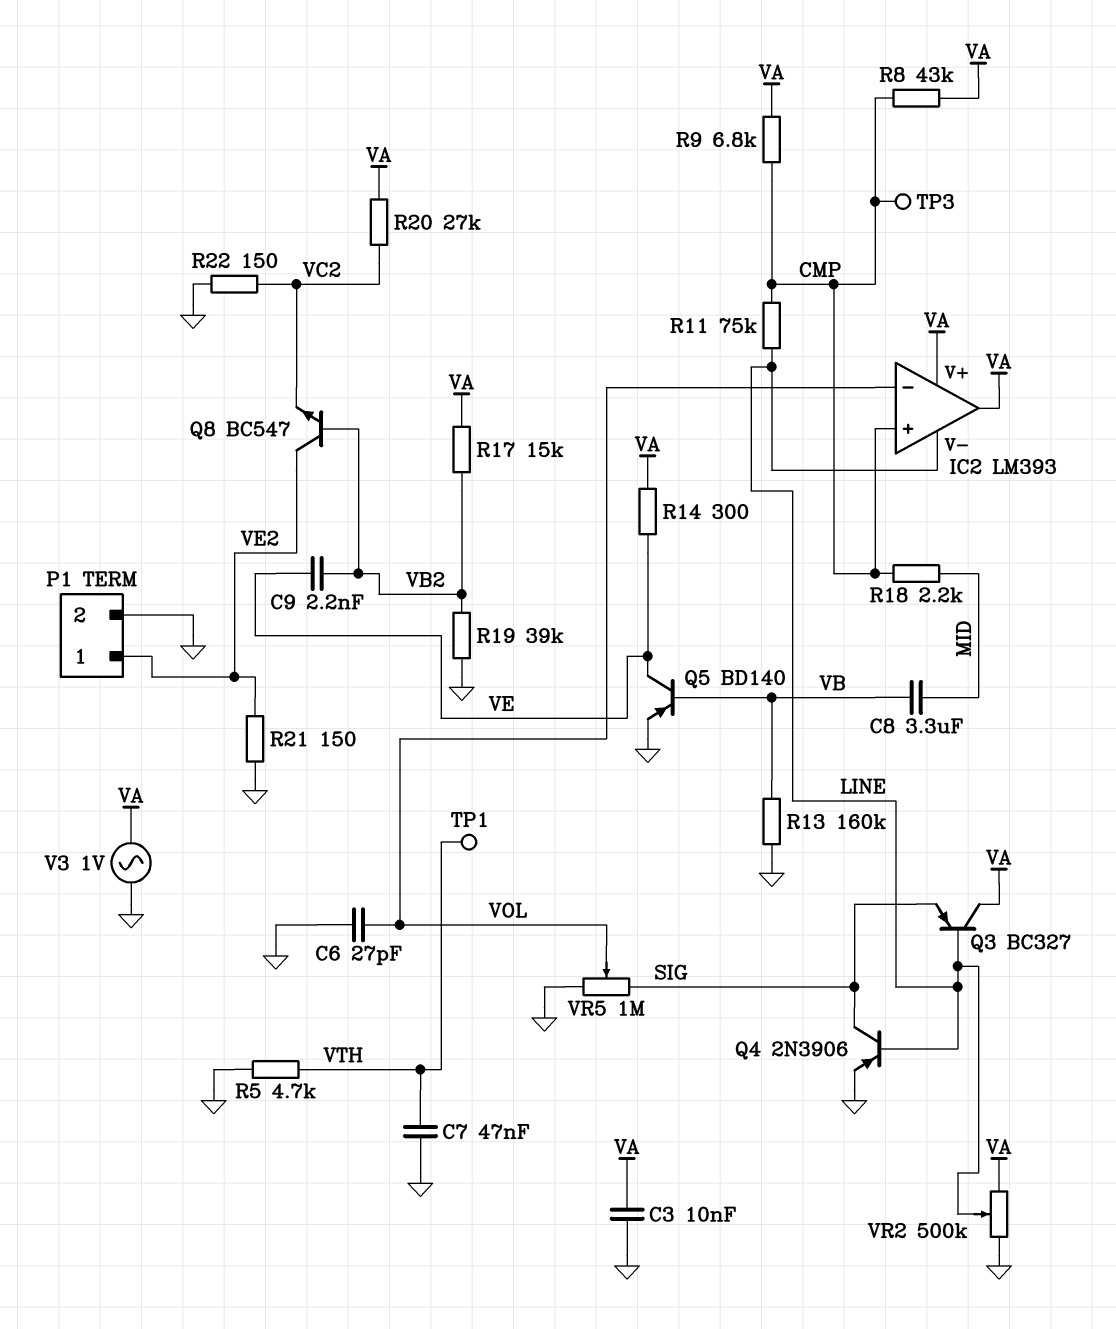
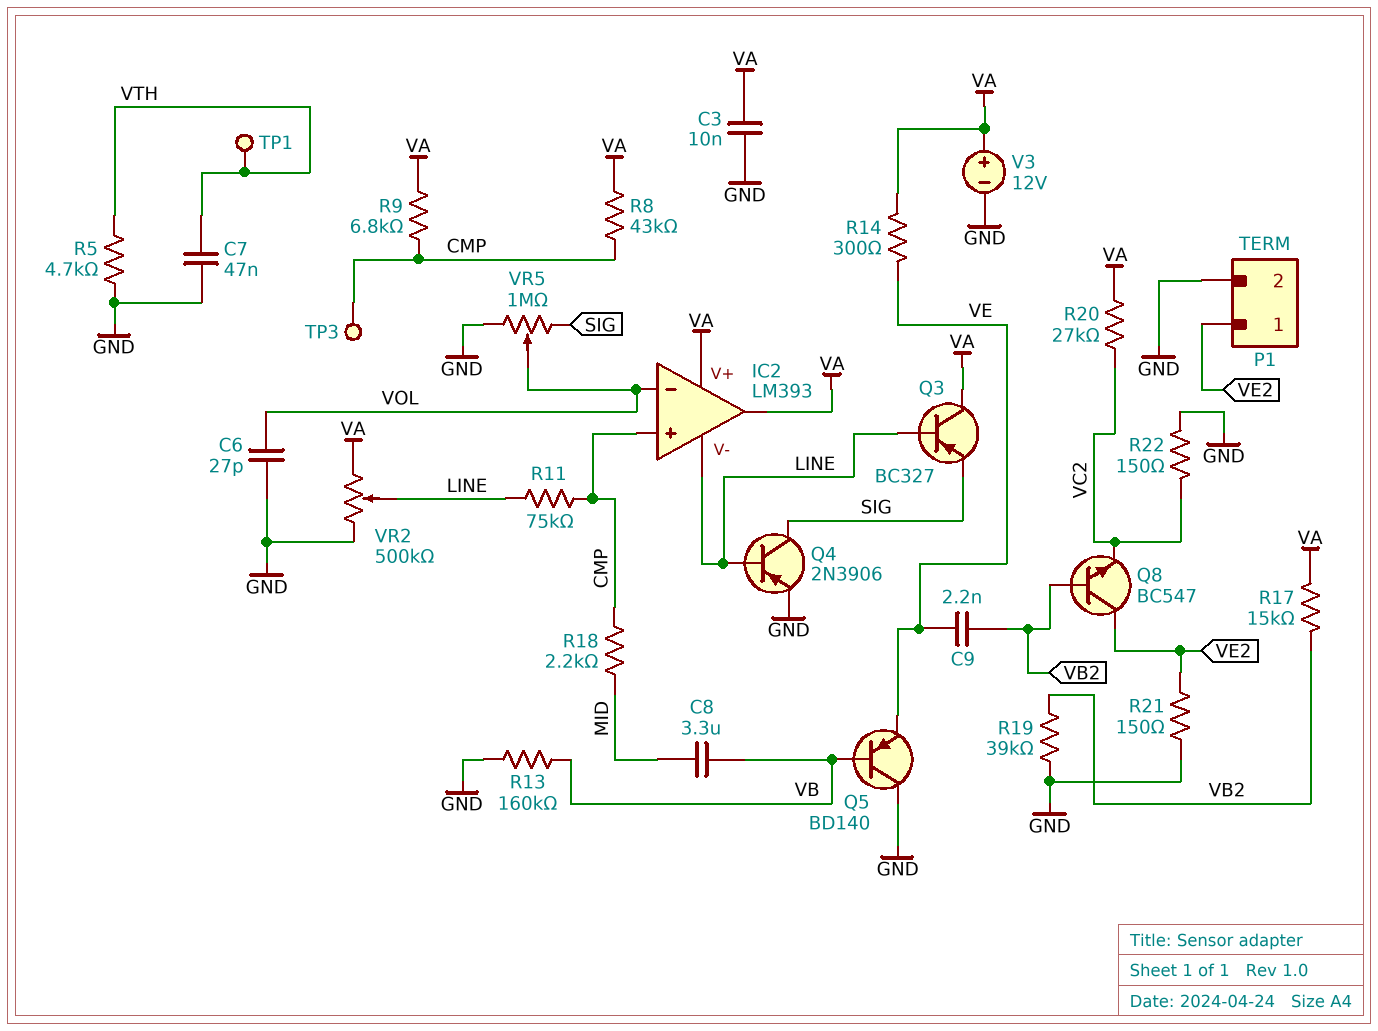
Q5: PNP BD140 (B VB, C VE, E GND) -> PNP BD140 (B VB, C GND, E VE)
V3: AC 1V (GND, VA) -> 12V (plus VA, minus GND)

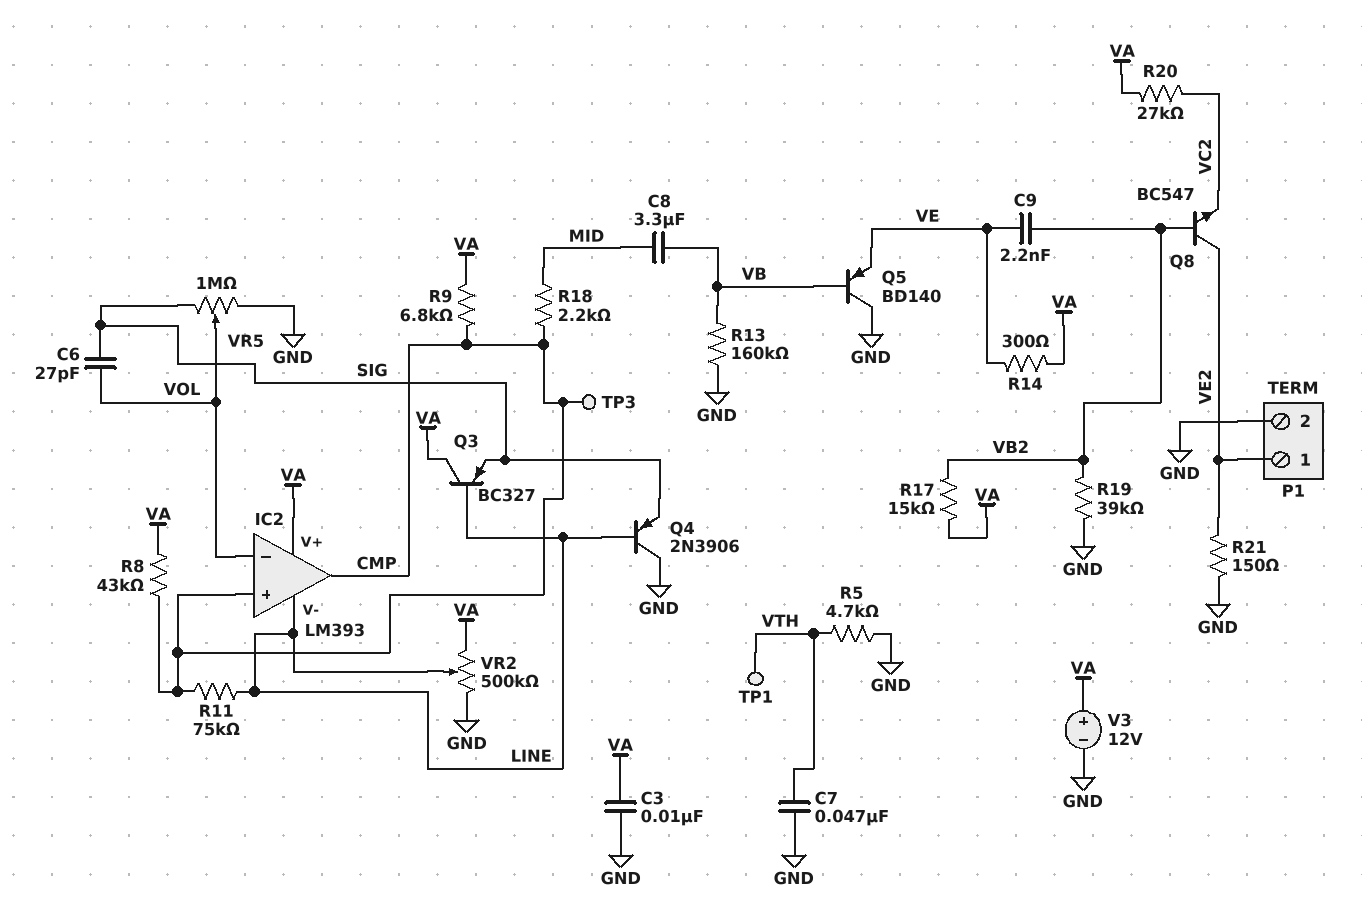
C6: 27pF (GND, VOL) -> 27pF (SIG, VOL)
IC2 pin out: VA -> CMP
Q4: PNP 2N3906 (B LINE, C SIG, E GND) -> PNP 2N3906 (B LINE, C GND, E SIG)
R22: 150 (GND, VC2) -> none

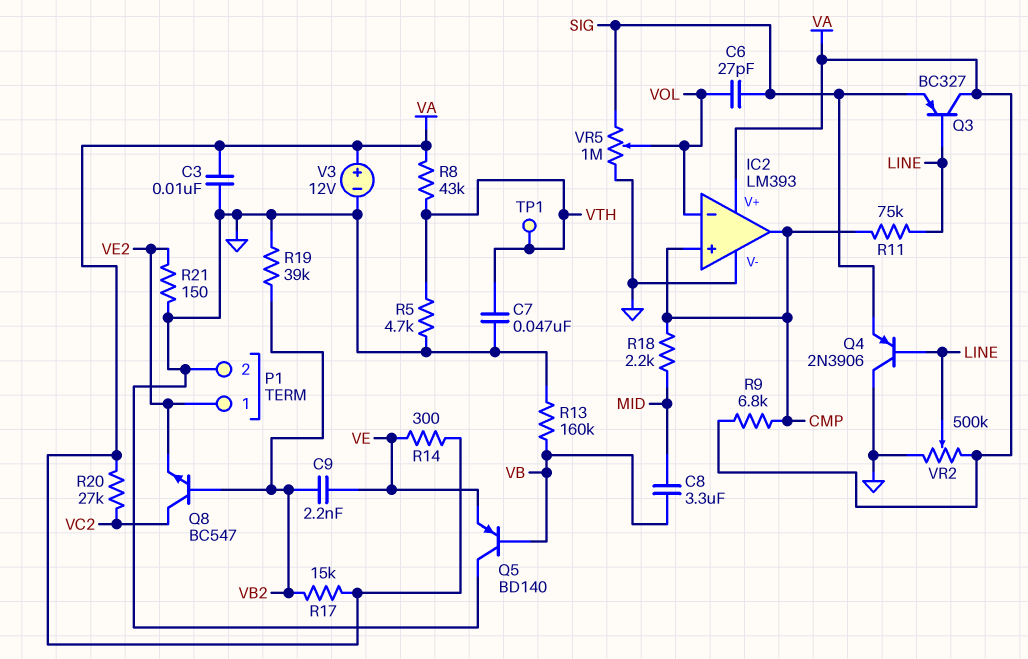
IC2 pin V-: LINE -> GND
Q8: NPN BC547 (B VB2, C VE2, E VC2) -> NPN BC547 (B VB2, C VC2, E VE2)
R8: 43k (CMP, VA) -> 43k (VA, VTH)
TP3: test point (CMP) -> none

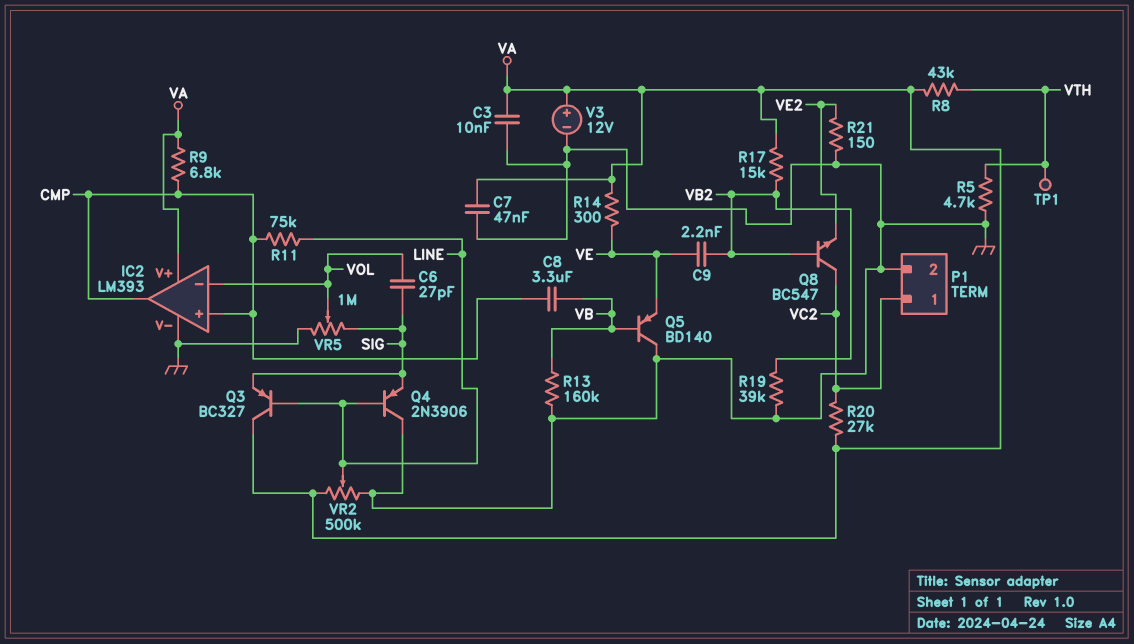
C7: 47nF (GND, VTH) -> 47nF (GND, VA)
C8: 3.3uF (MID, VB) -> 3.3uF (CMP, VB)
P1 pin 1: VE2 -> VC2
R18: 2.2k (CMP, MID) -> none

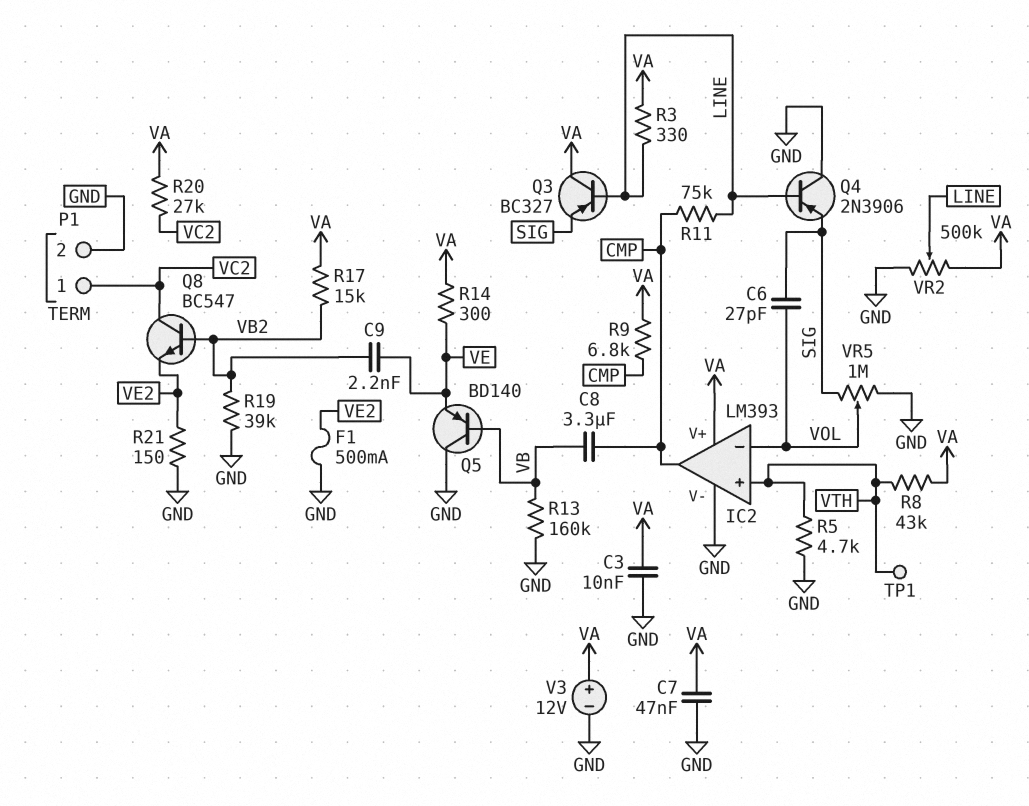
F1: none -> 500mA (GND, VE2)
IC2 pin in+: CMP -> VTH
R3: none -> 330 (LINE, VA)

